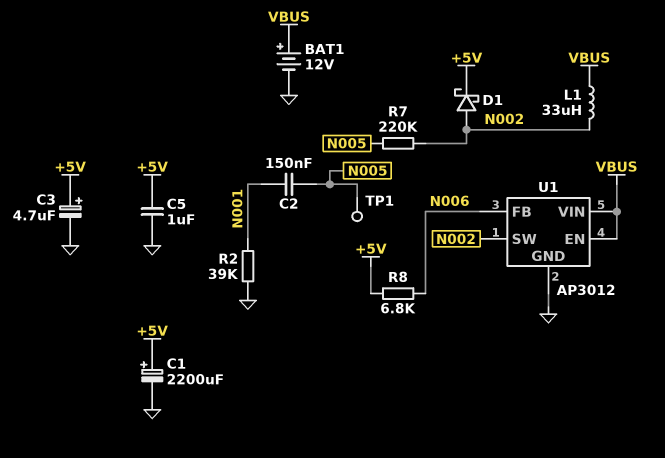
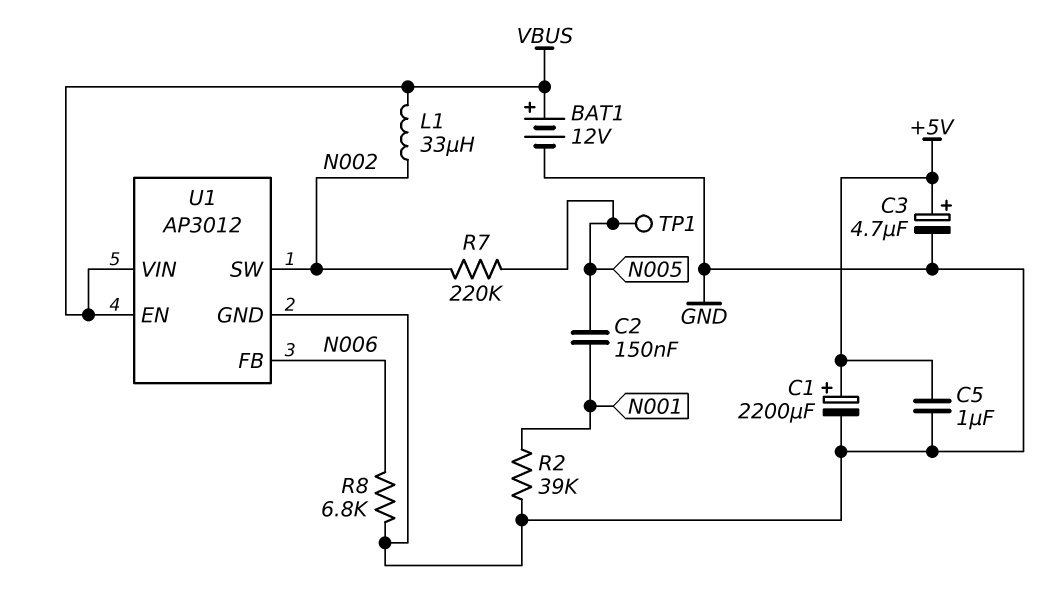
D1: schottky (A N002, K +5V) -> none
R8: 6.8k (+5V, N006) -> 6.8k (GND, N006)

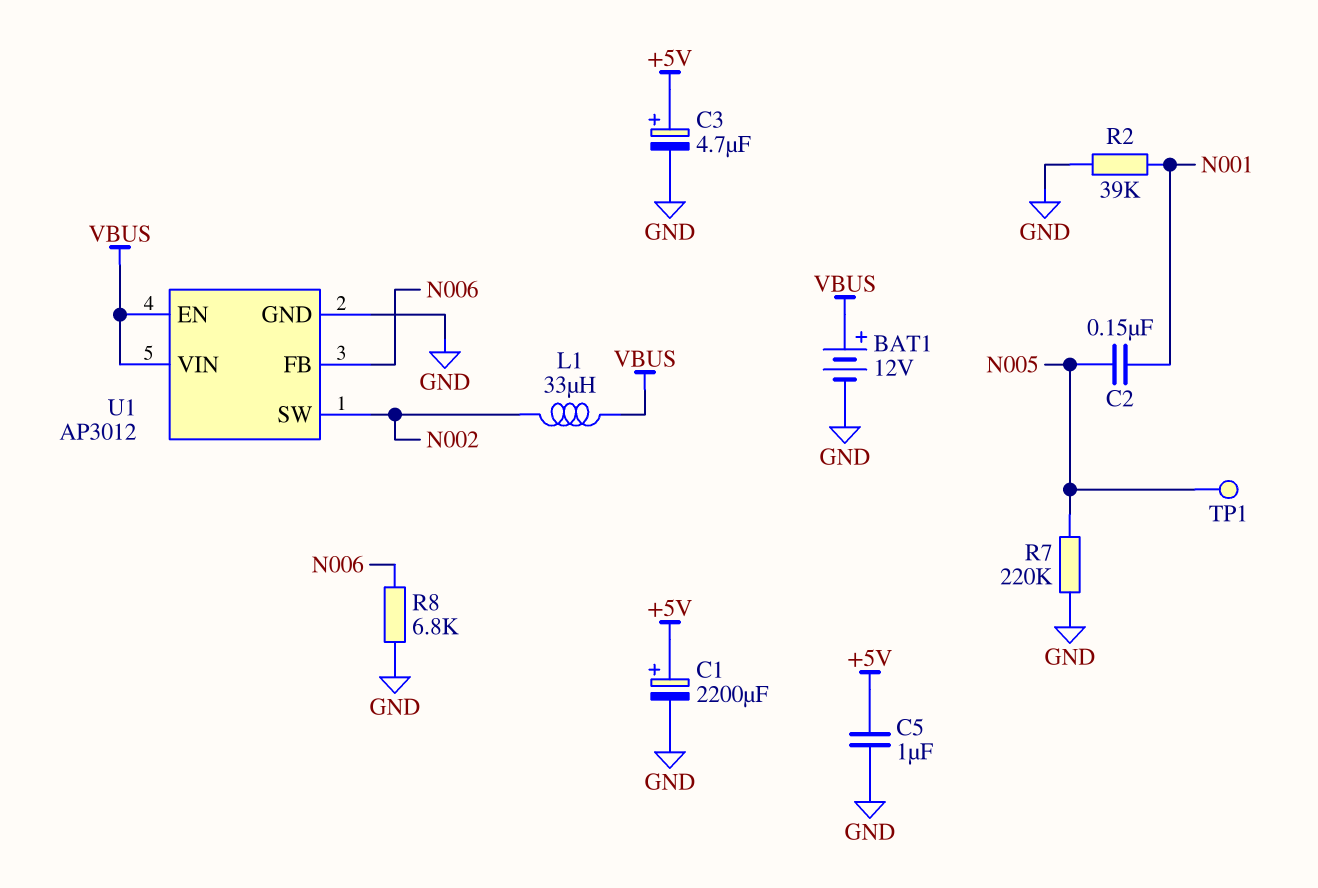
R7: 220k (N002, N005) -> 220k (GND, N005)

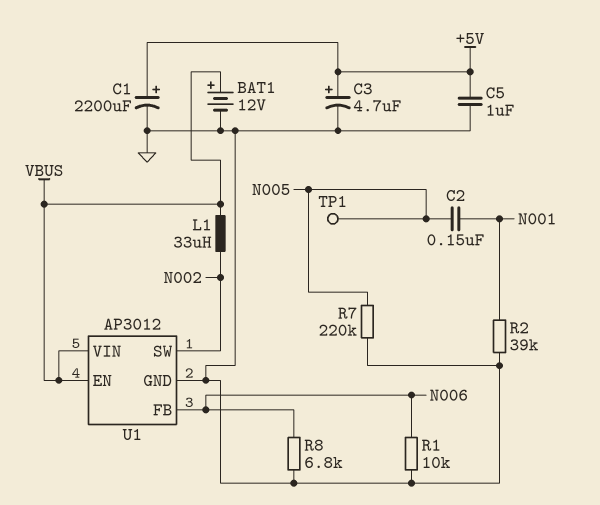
R1: none -> 10k (GND, N006)

